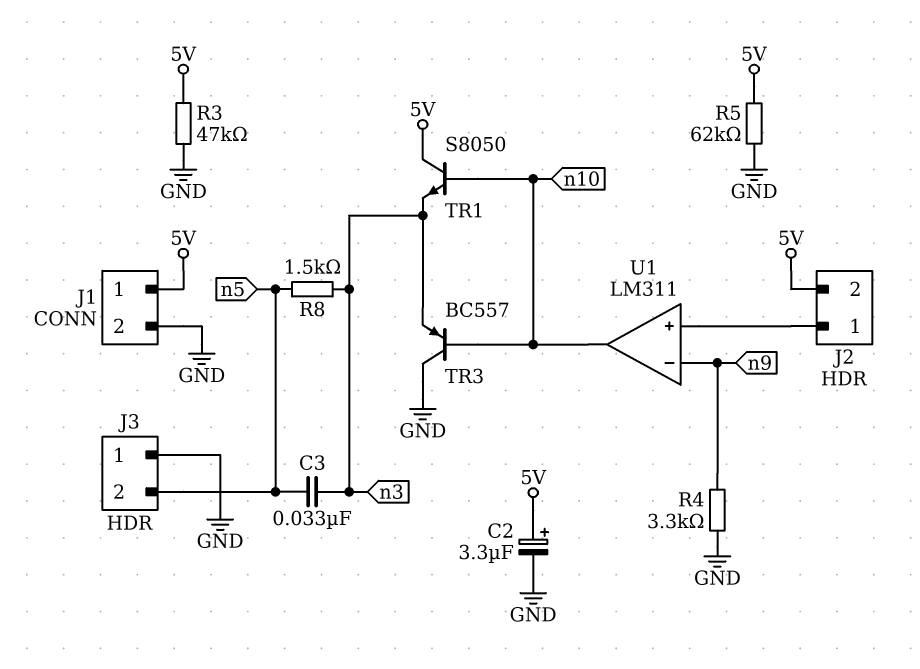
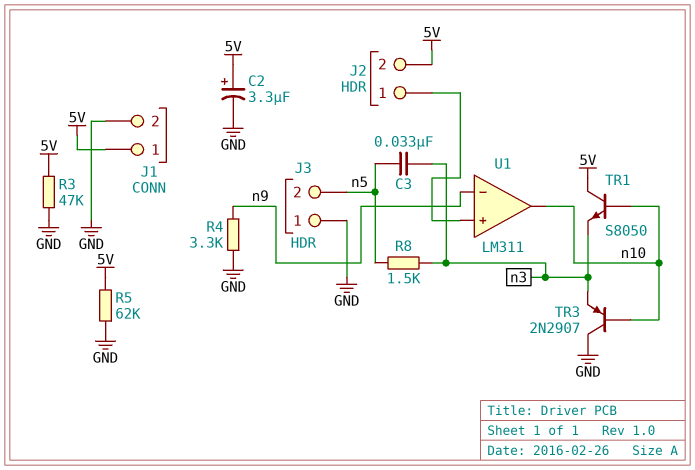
TR3: PNP BC557 (B n10, C GND, E n3) -> PNP 2N2907 (B n10, C GND, E n3)

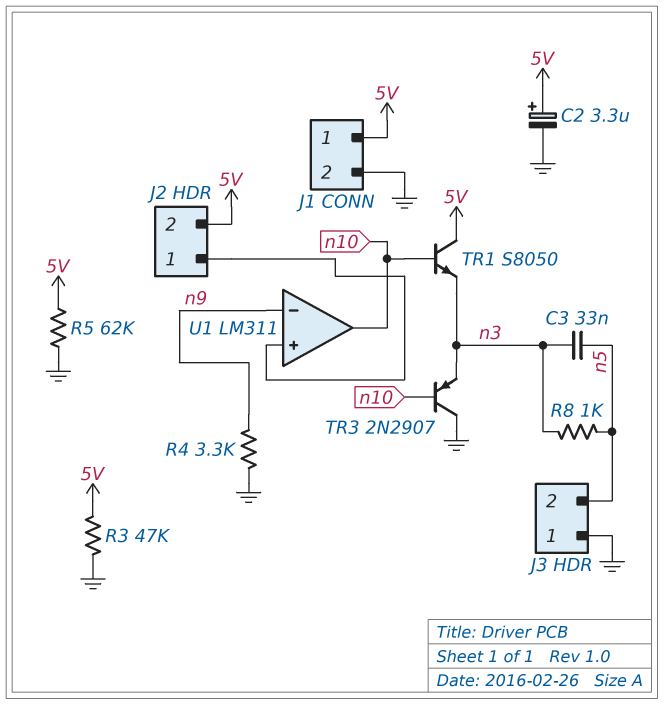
R8: 1.5k (n3, n5) -> 1k (n3, n5)

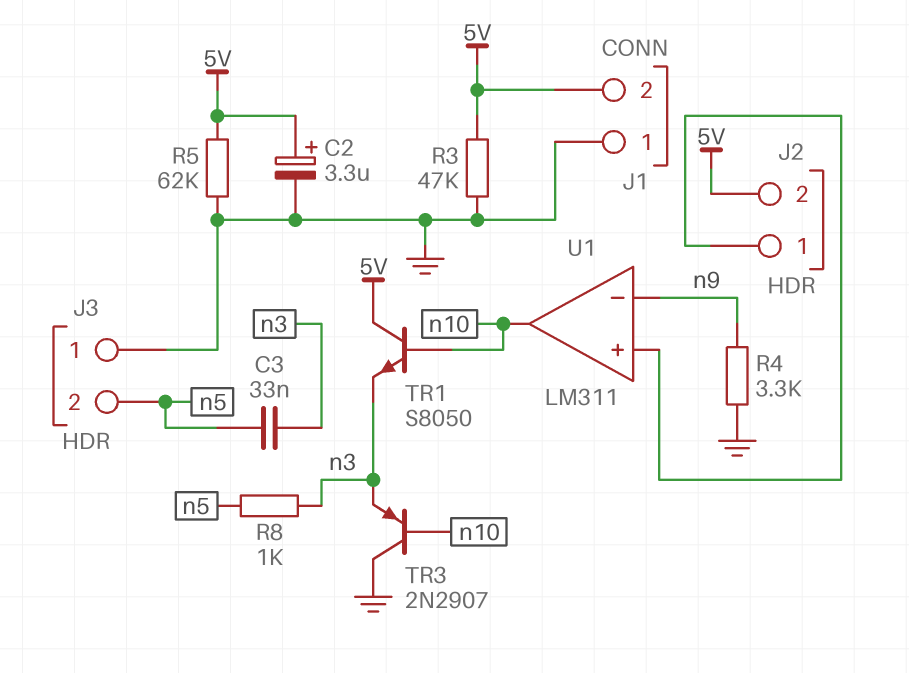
J1 pin 1: 5V -> GND
J1 pin 2: GND -> 5V

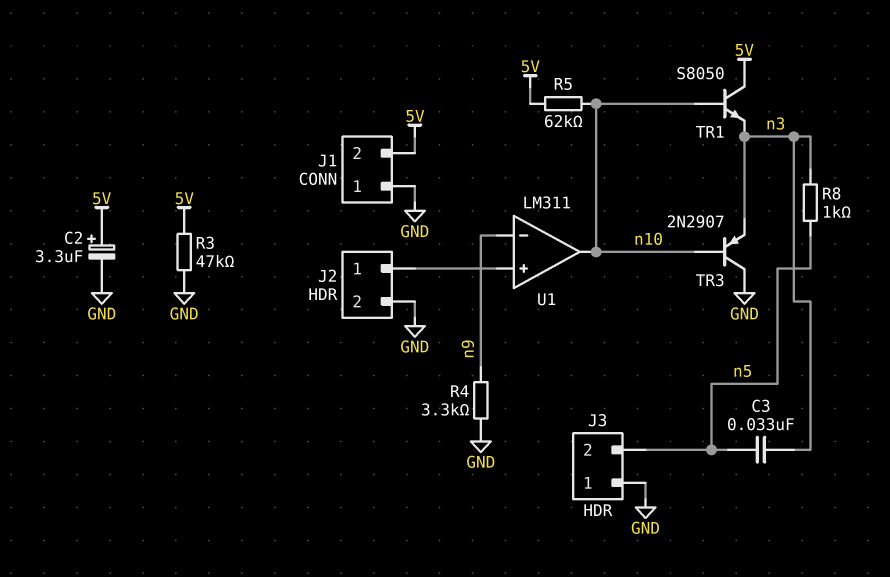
J2 pin 2: 5V -> GND
R5: 62k (5V, GND) -> 62k (5V, n10)

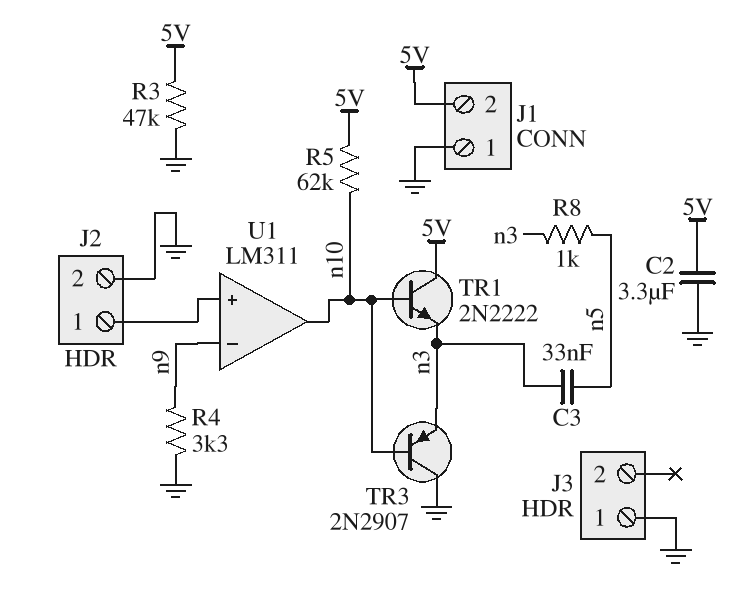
C2: 3.3uF (plus 5V, minus GND) -> 3.3uF (5V, GND)
J3 pin 2: n5 -> none
TR1: NPN S8050 (B n10, C 5V, E n3) -> NPN 2N2222 (B n10, C 5V, E n3)

